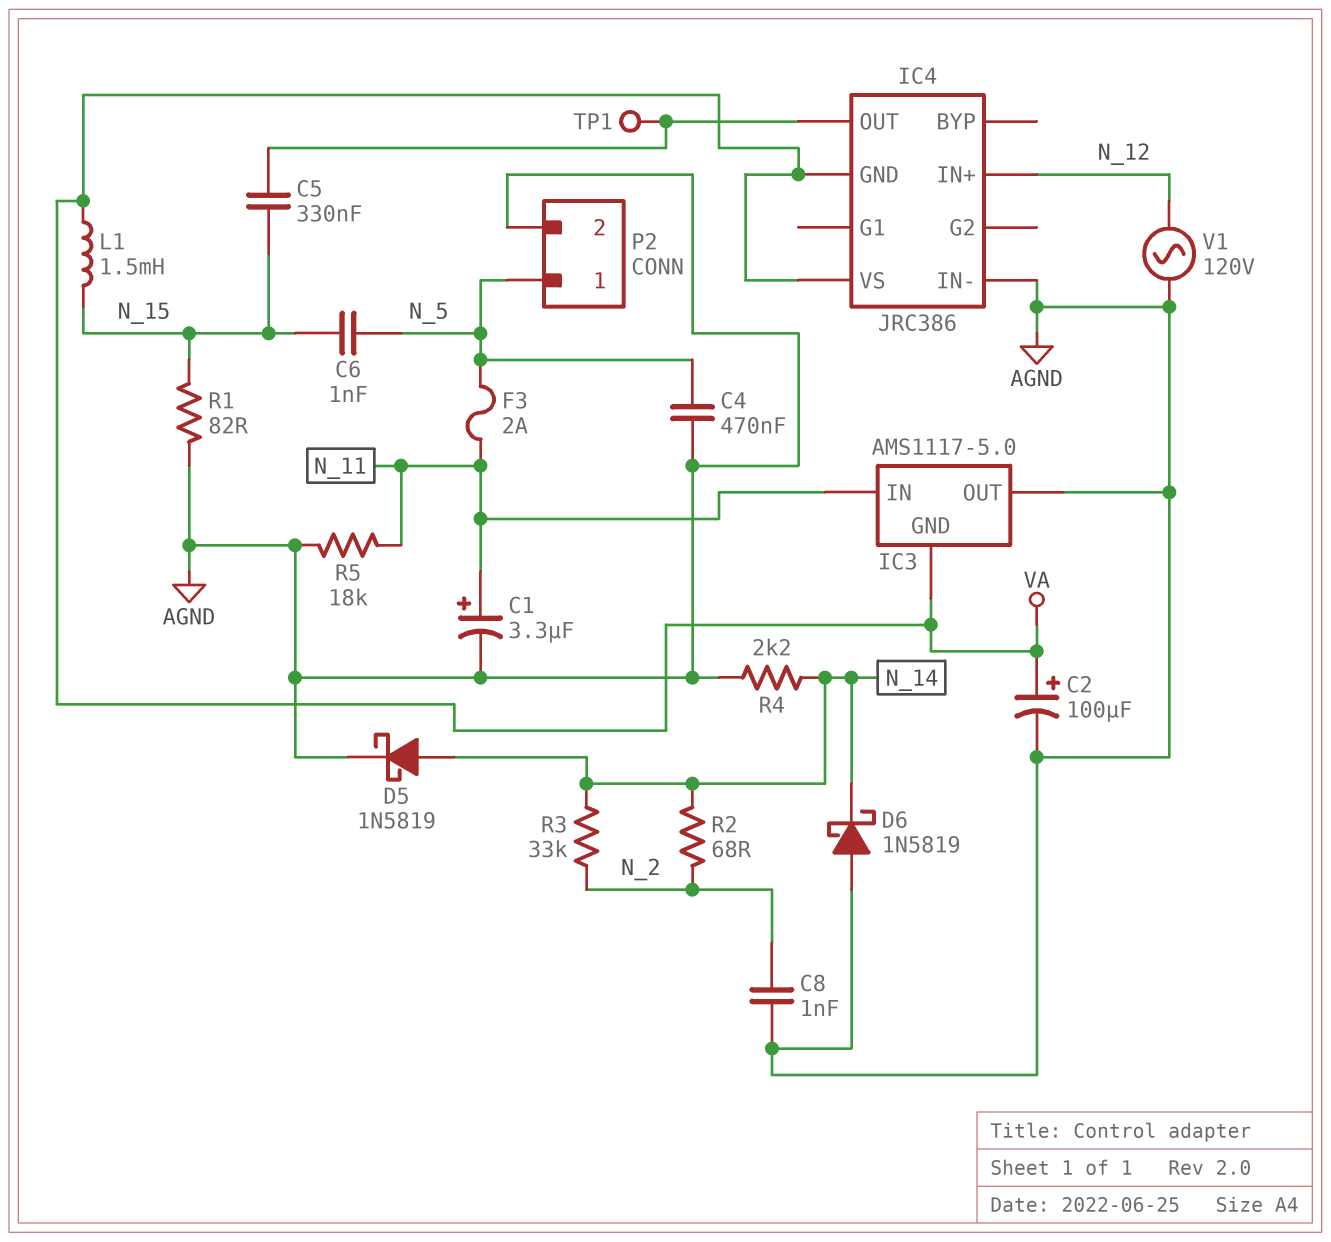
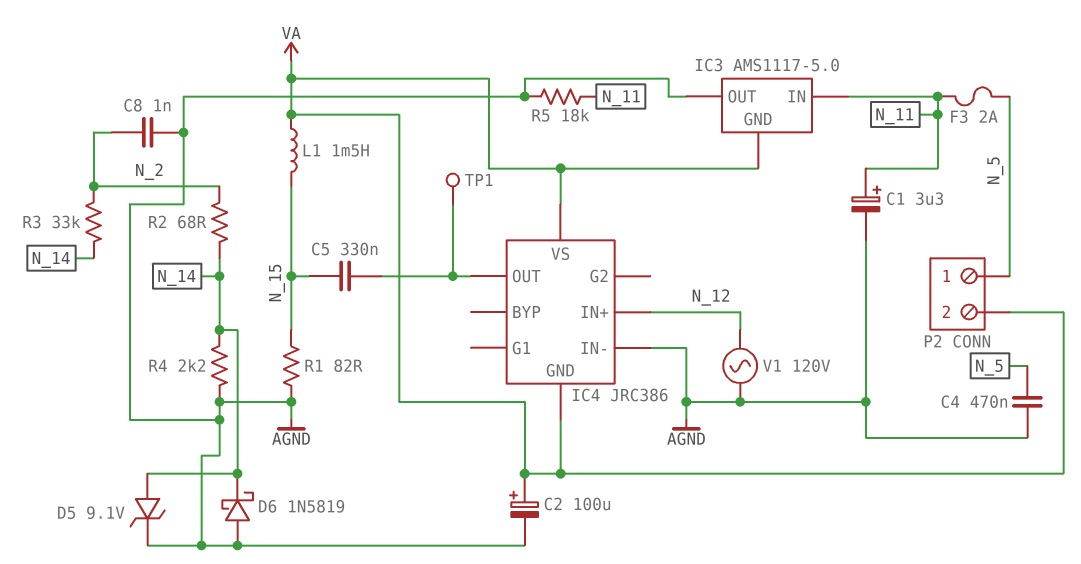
C6: 1nF (N_5, N_15) -> none
D5: schottky 1N5819 (A N_14, K AGND) -> zener 9.1V (A N_14, K AGND)
P2 pin 2: AGND -> VA

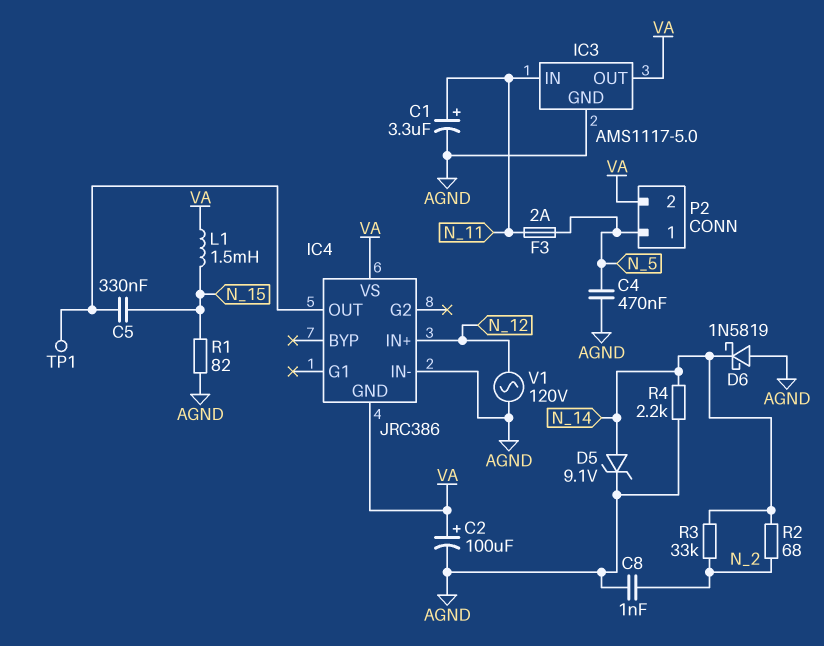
IC3 pin GND: VA -> AGND
IC3 pin OUT: AGND -> VA
R5: 18k (AGND, N_11) -> none

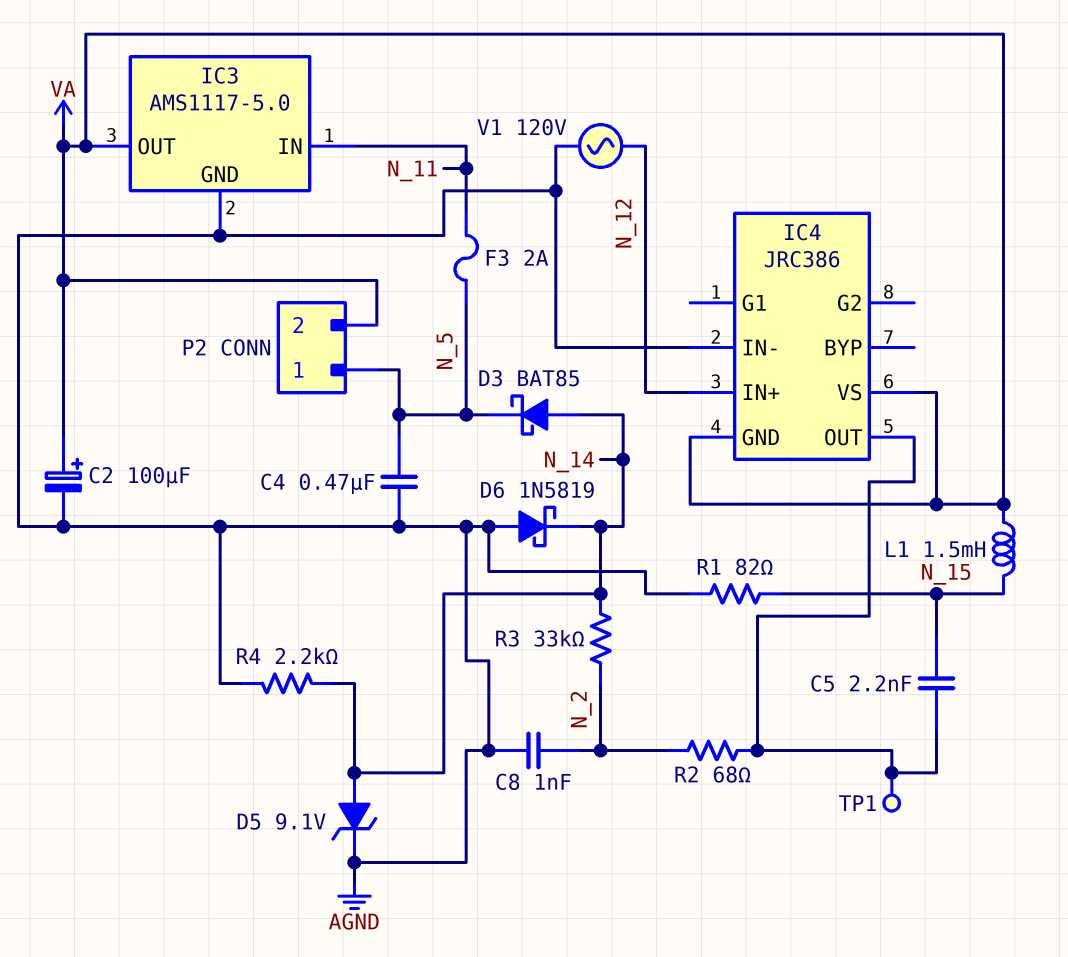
C1: 3.3uF (plus N_11, minus AGND) -> none
C5: 330nF (IC4/OUT, N_15) -> 2.2nF (IC4/OUT, N_15)
D3: none -> schottky BAT85 (A N_14, K N_5)
R2: 68 (N_2, N_14) -> 68 (IC4/OUT, N_2)

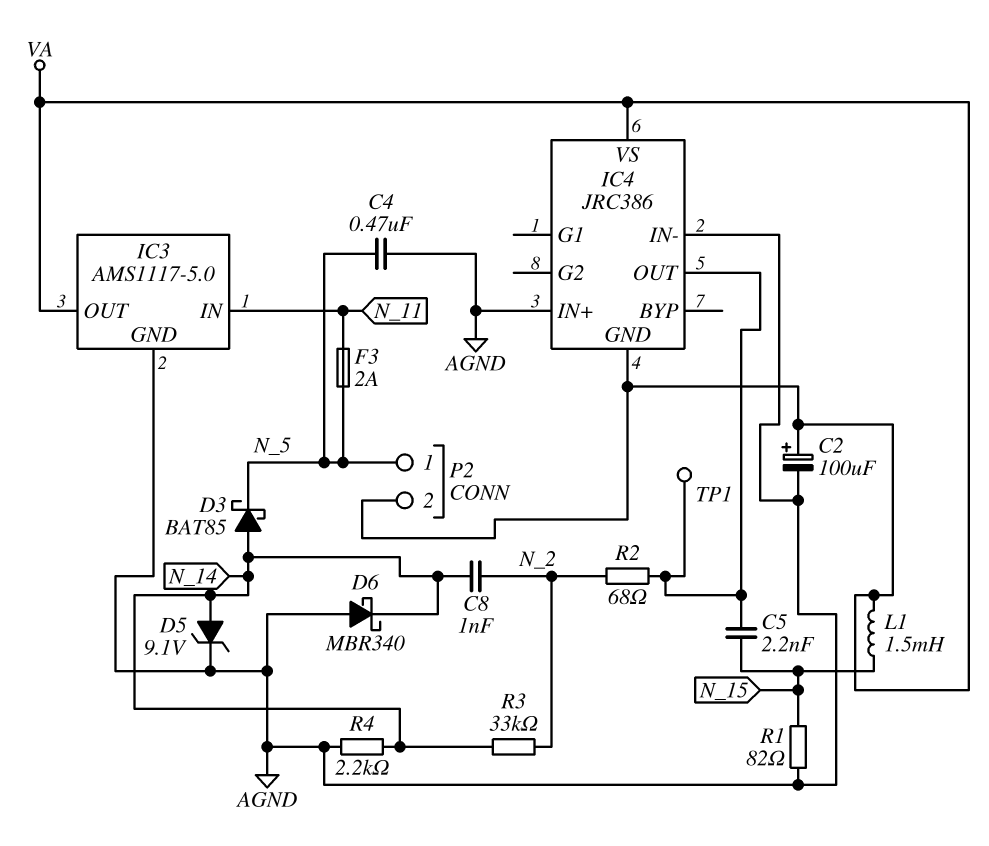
C8: 1nF (AGND, N_2) -> 1nF (N_2, N_14)
D6: schottky 1N5819 (A AGND, K N_14) -> schottky MBR340 (A AGND, K N_14)
IC4 pin IN+: N_12 -> AGND
V1: AC 120V (AGND, N_12) -> none

